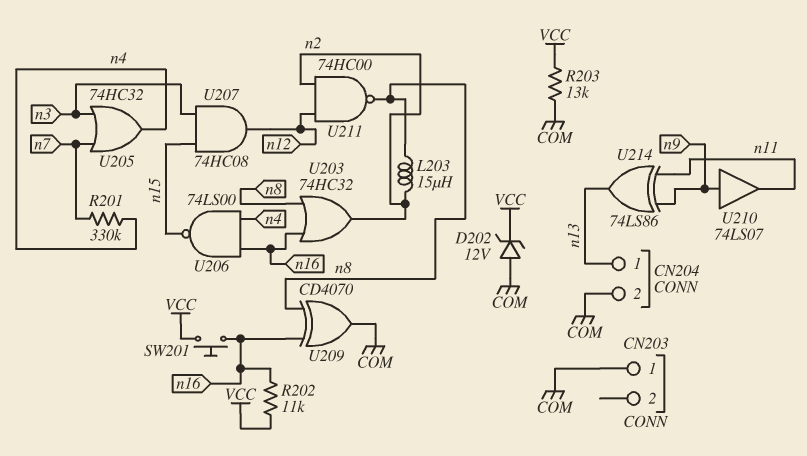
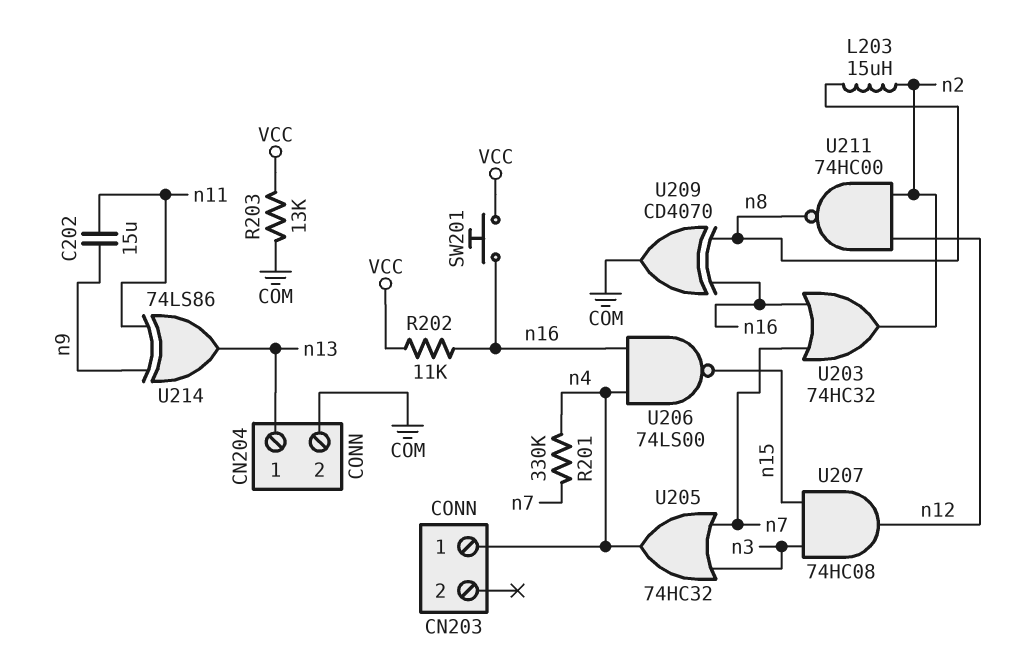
C202: none -> 15uF (n9, n11)
CN203 pin 1: COM -> n4
D202: zener 12V (A COM, K VCC) -> none
U203: OR 74HC32 (in n8, in n16, out n2) -> OR 74HC32 (in n7, in n16, out n2)
U210: buffer 74LS07 (in n9, out n11) -> none

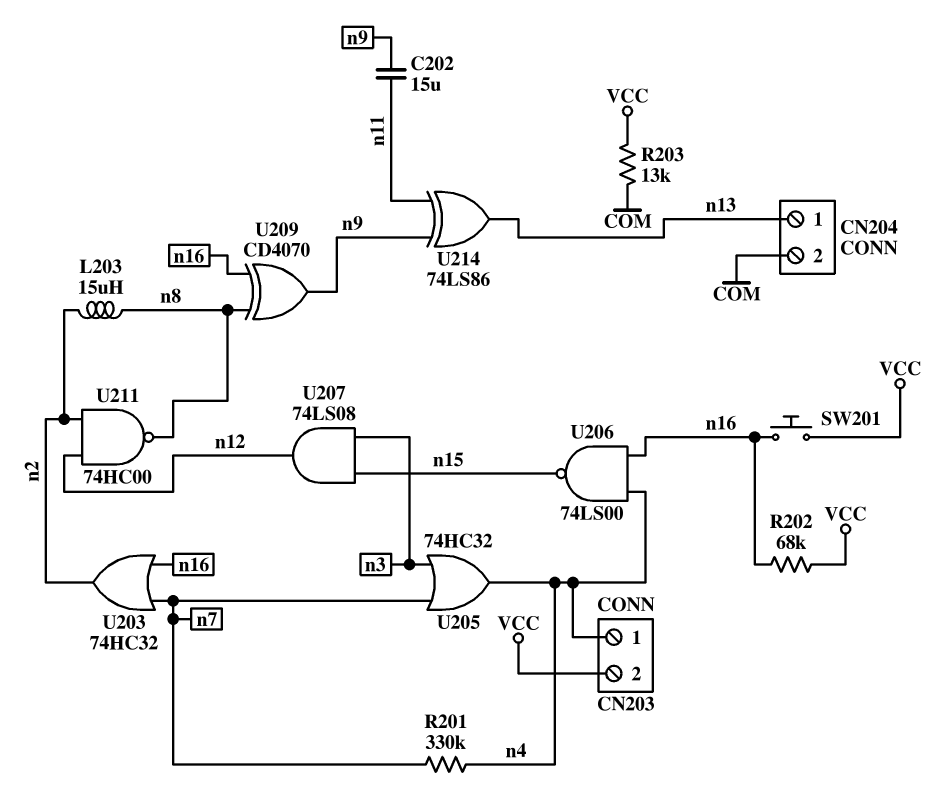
CN203 pin 2: none -> VCC
R202: 11k (VCC, n16) -> 68k (VCC, n16)
U207: AND 74HC08 (in n3, in n15, out n12) -> AND 74LS08 (in n3, in n15, out n12)
U209: XOR CD4070 (in n8, in n16, out COM) -> XOR CD4070 (in n8, in n16, out n9)

